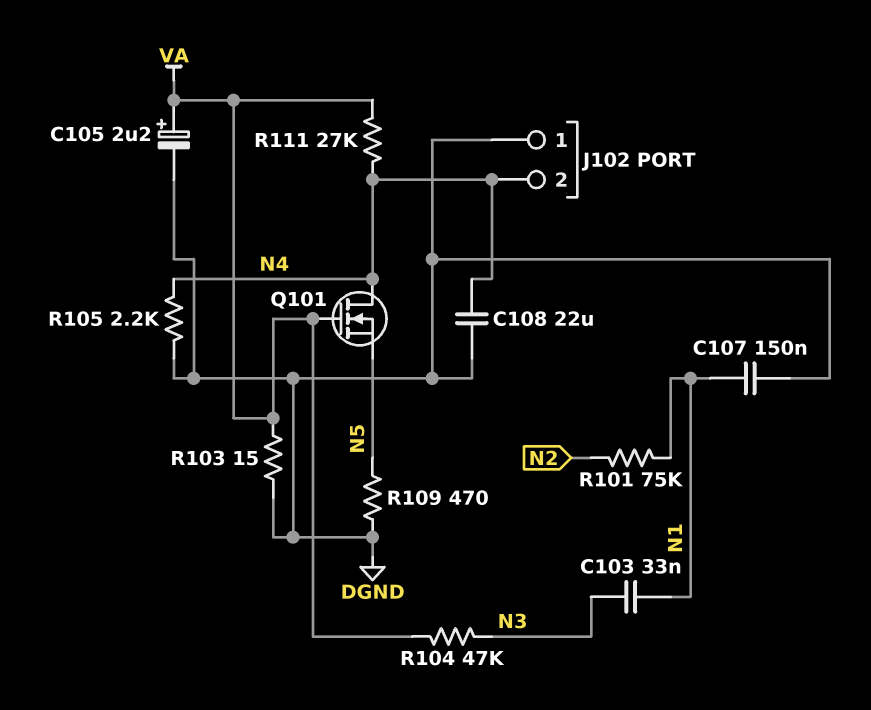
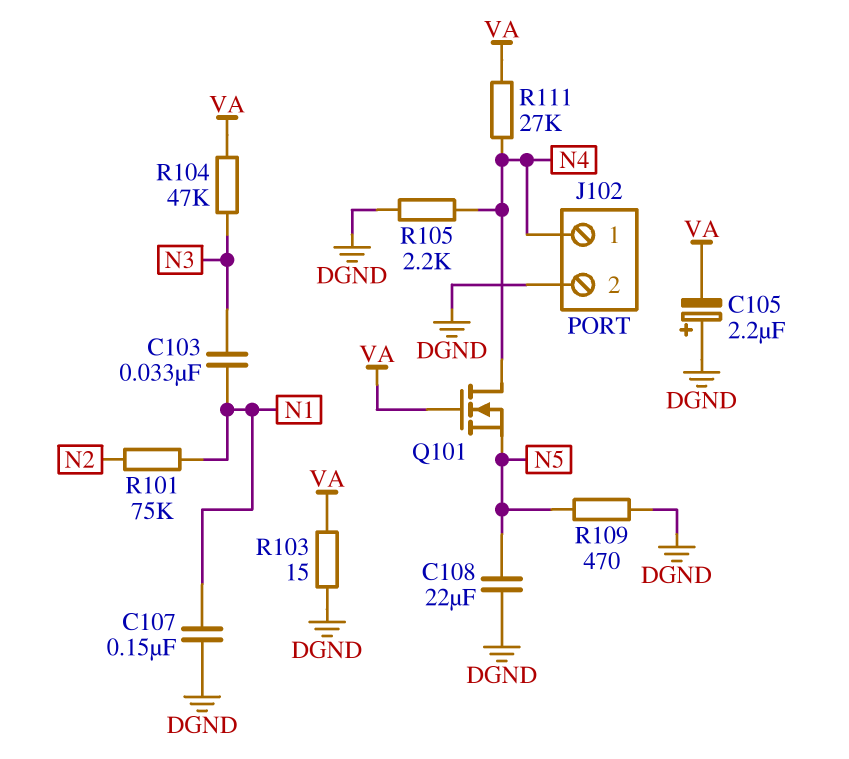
C105: 2.2uF (plus VA, minus DGND) -> 2.2uF (plus DGND, minus VA)
C108: 22uF (DGND, N4) -> 22uF (DGND, N5)
J102 pin 1: DGND -> N4
J102 pin 2: N4 -> DGND

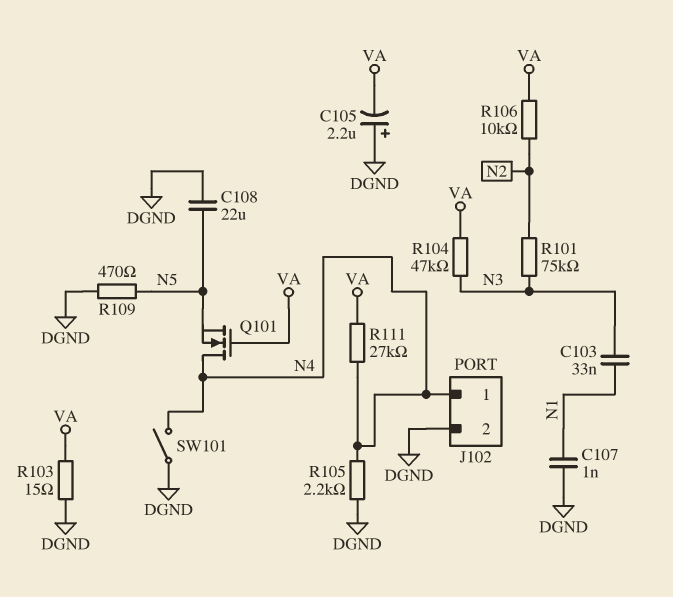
C107: 150nF (DGND, N1) -> 1nF (DGND, N1)
R101: 75k (N1, N2) -> 75k (N2, N3)
R106: none -> 10k (N2, VA)
SW101: none -> switch (DGND, N4)

